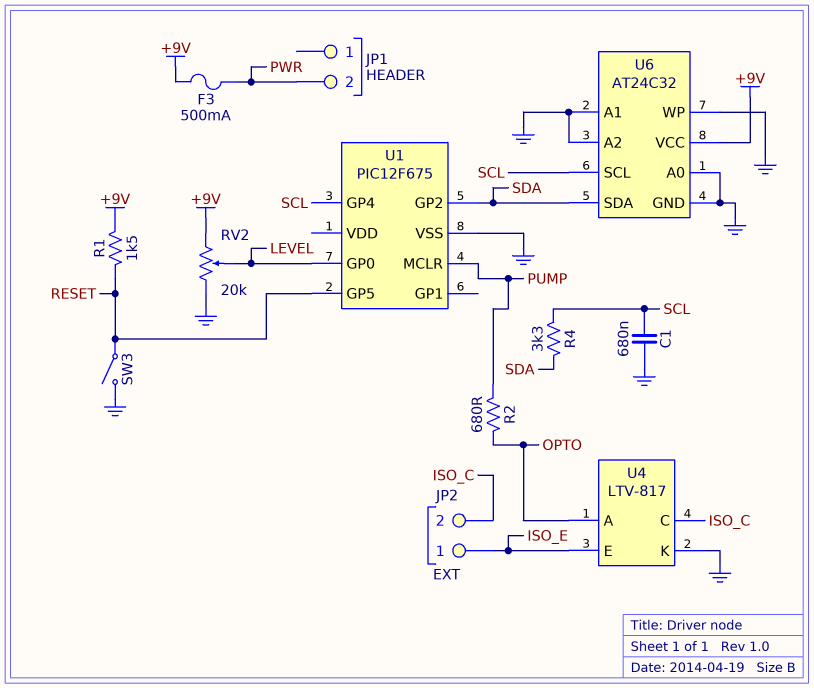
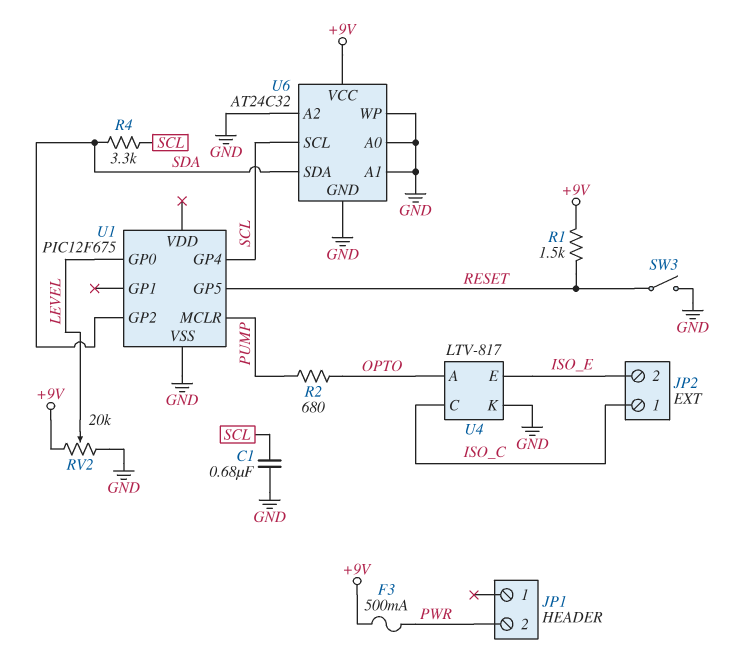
JP2 pin 1: ISO_E -> ISO_C
JP2 pin 2: ISO_C -> ISO_E

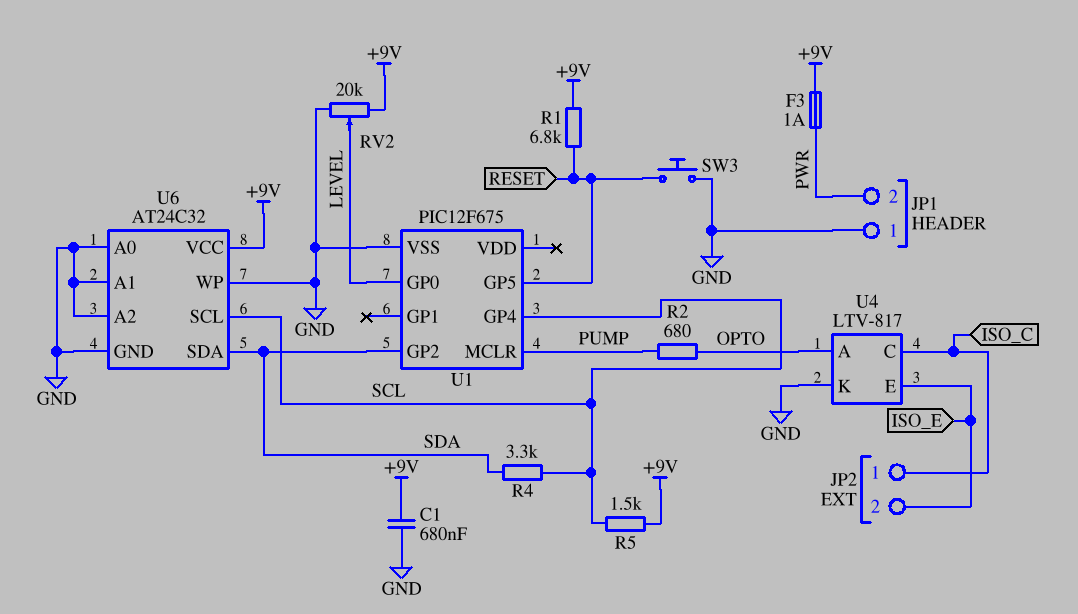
C1: 680nF (GND, SCL) -> 680nF (+9V, GND)
F3: 500mA (+9V, PWR) -> 1A (+9V, PWR)
JP1 pin 1: none -> GND
R1: 1.5k (+9V, RESET) -> 6.8k (+9V, RESET)
R5: none -> 1.5k (+9V, SCL)
SW3: switch (GND, RESET) -> button (GND, RESET)

